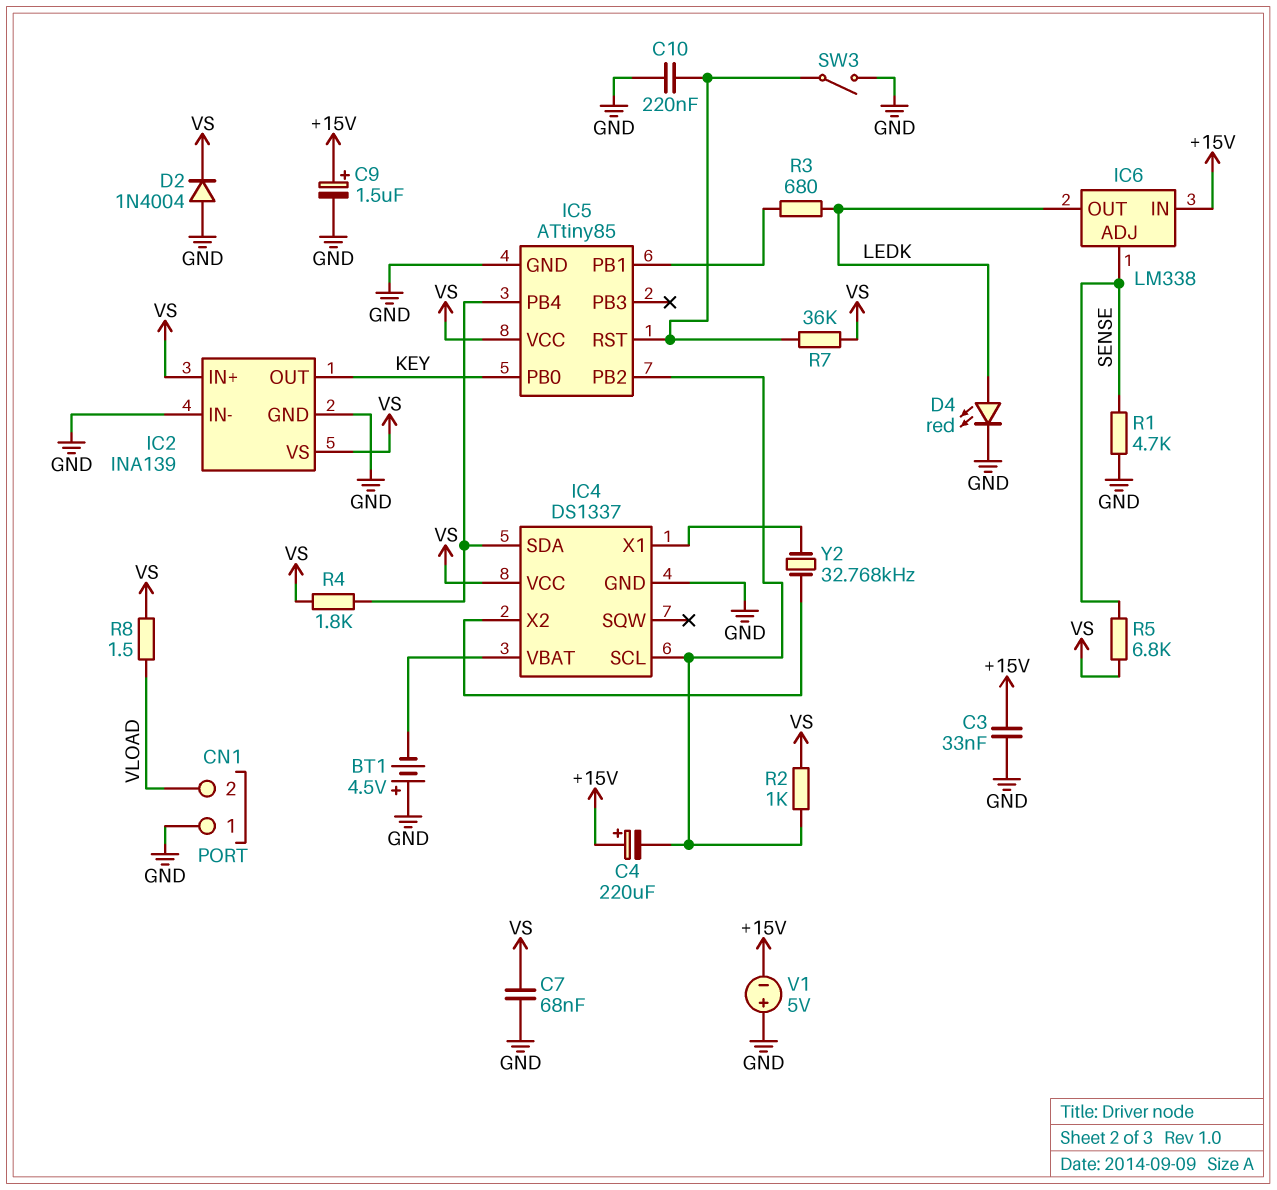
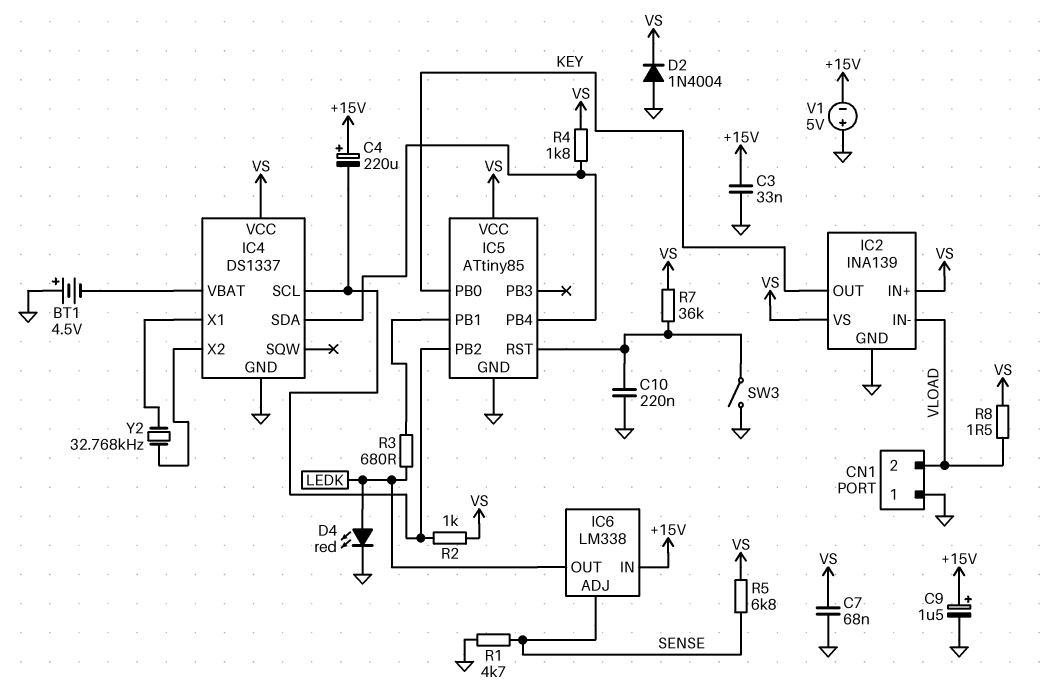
IC2 pin IN-: GND -> VLOAD

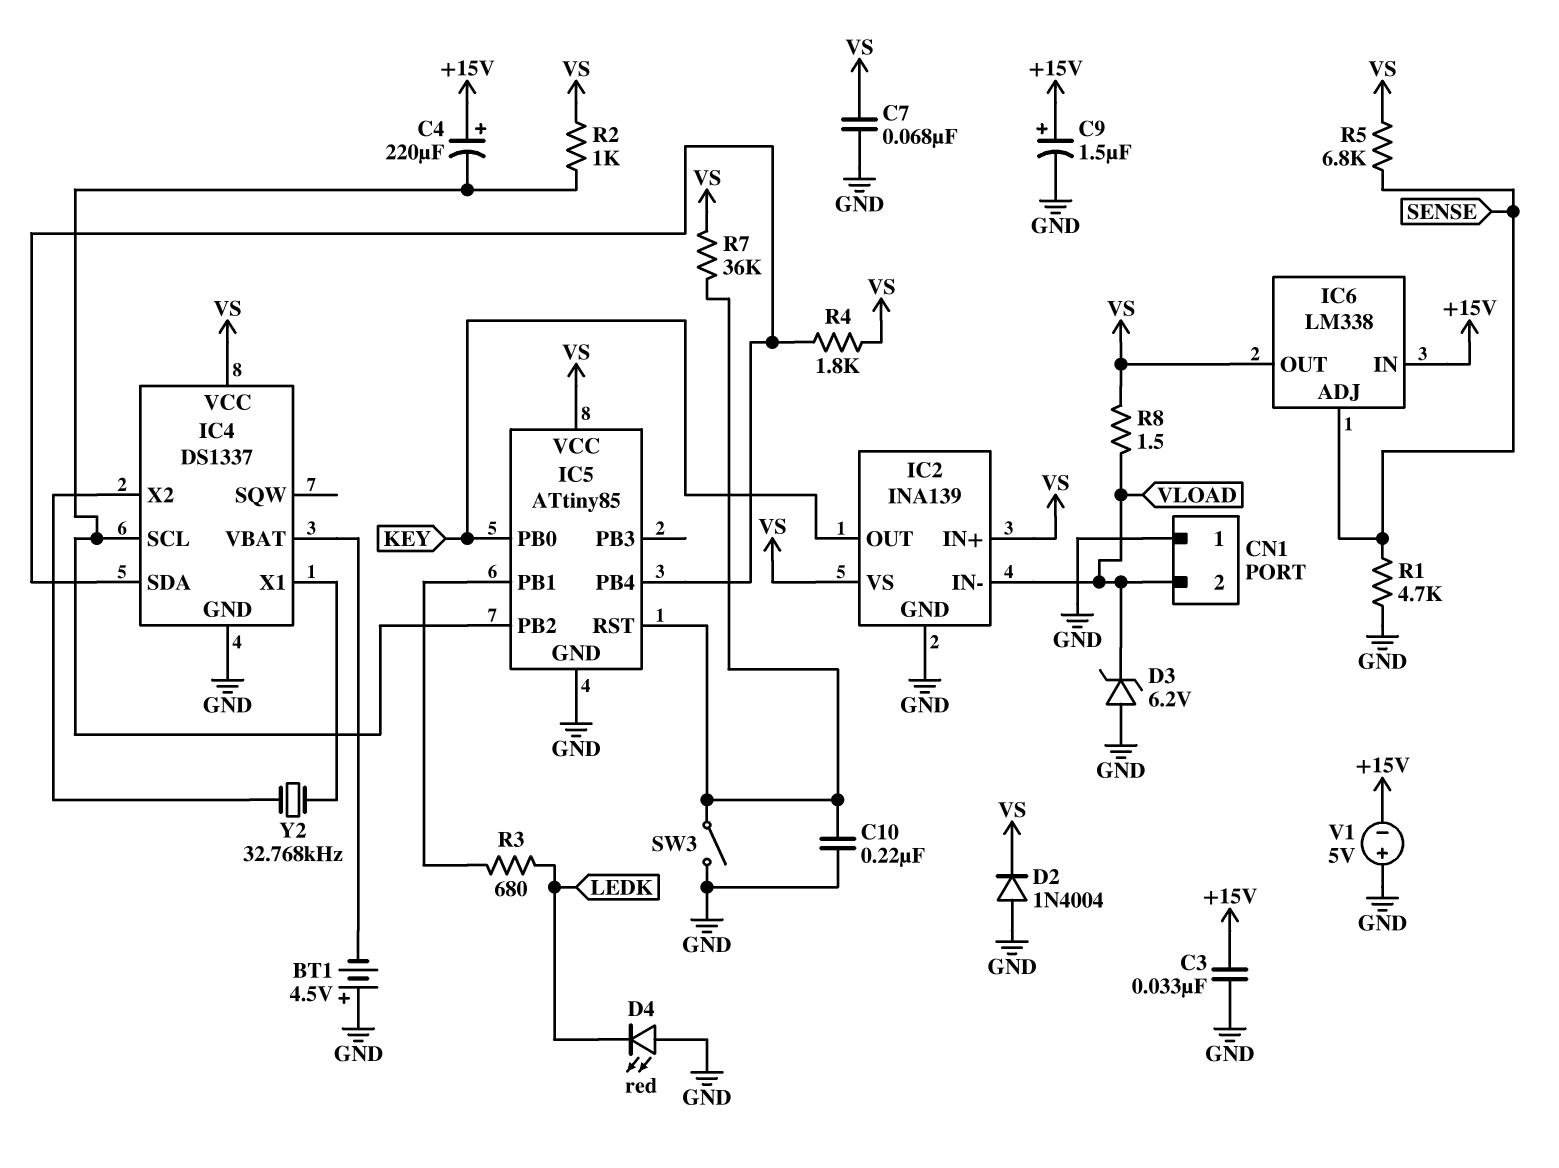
D3: none -> zener 6.2V (A GND, K VLOAD)
D4: LED red (A LEDK, K GND) -> LED red (A GND, K LEDK)
IC6 pin OUT: LEDK -> VS

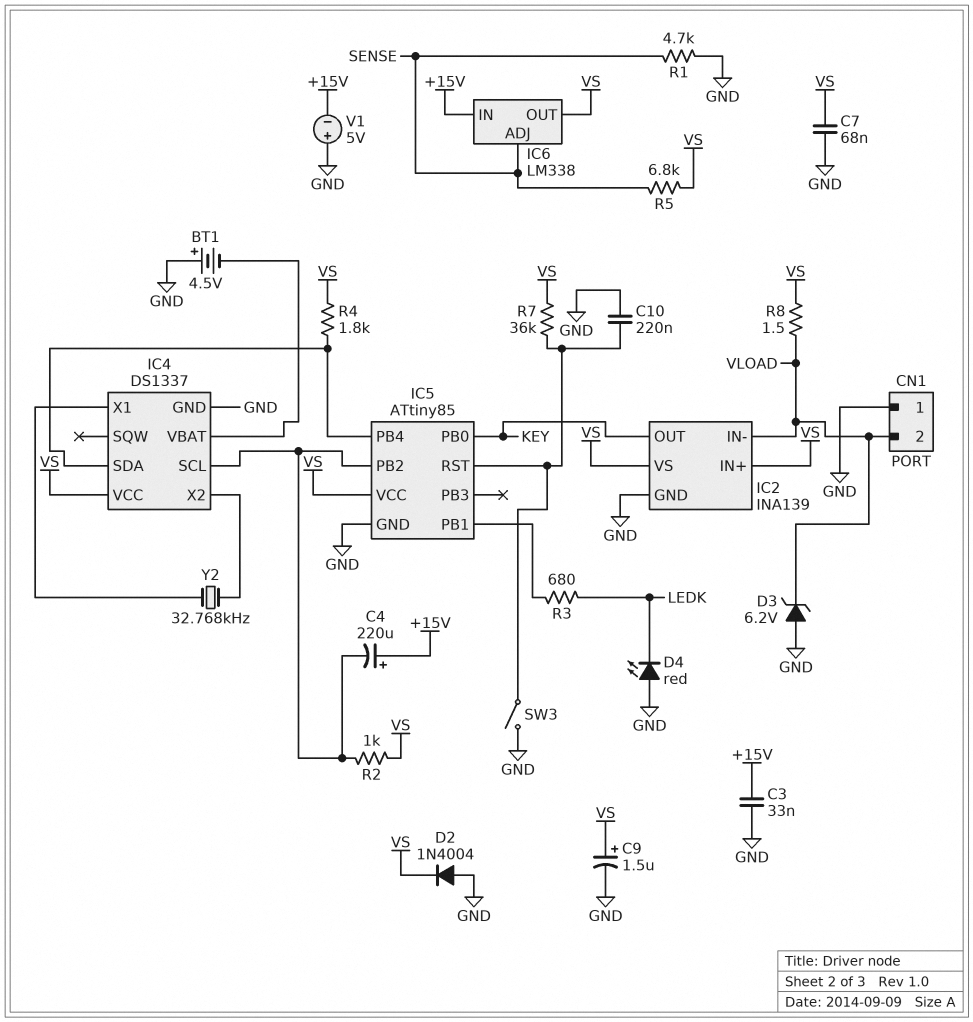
C9: 1.5uF (plus +15V, minus GND) -> 1.5uF (plus VS, minus GND)

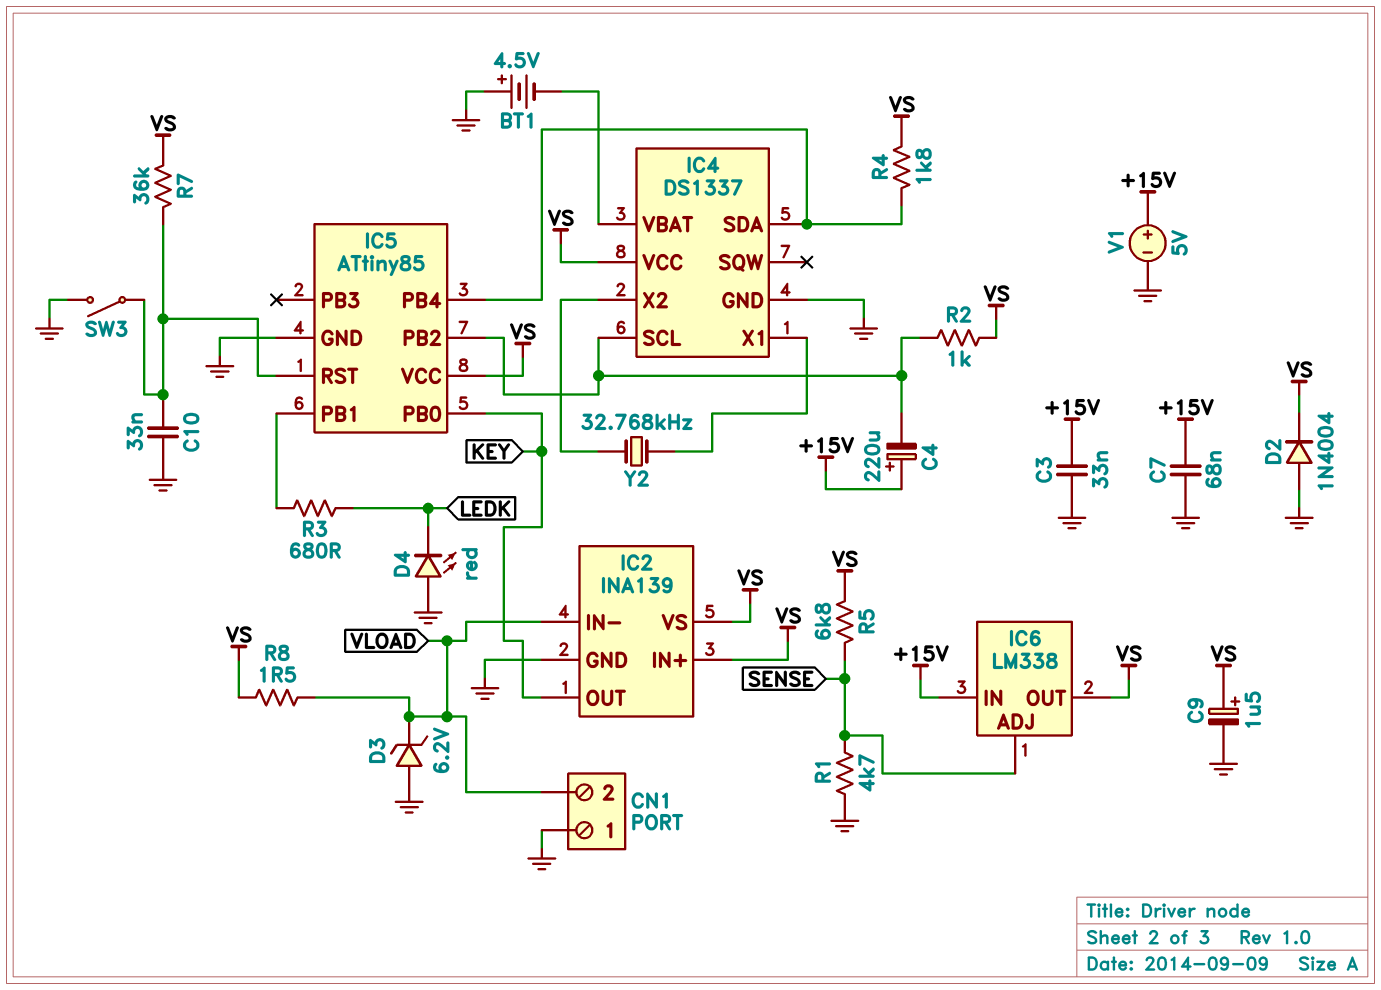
C7: 68nF (GND, VS) -> 68nF (+15V, GND)
C10: 220nF (GND, IC5/RST) -> 33nF (GND, IC5/RST)
V1: 5V (plus GND, minus +15V) -> 5V (plus +15V, minus GND)

